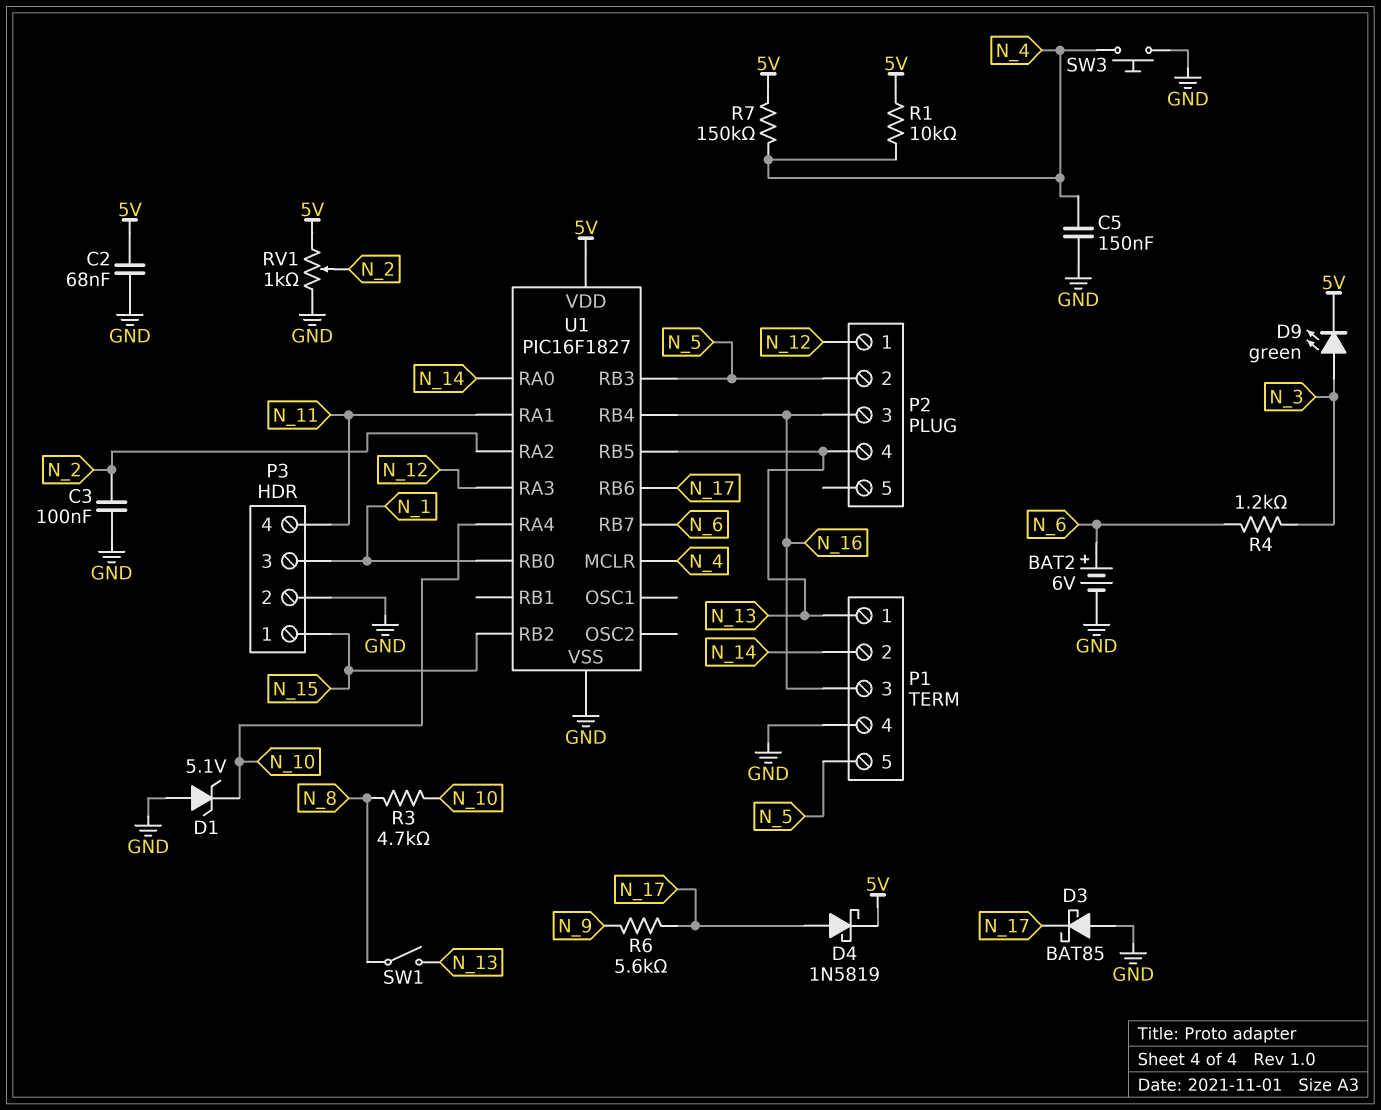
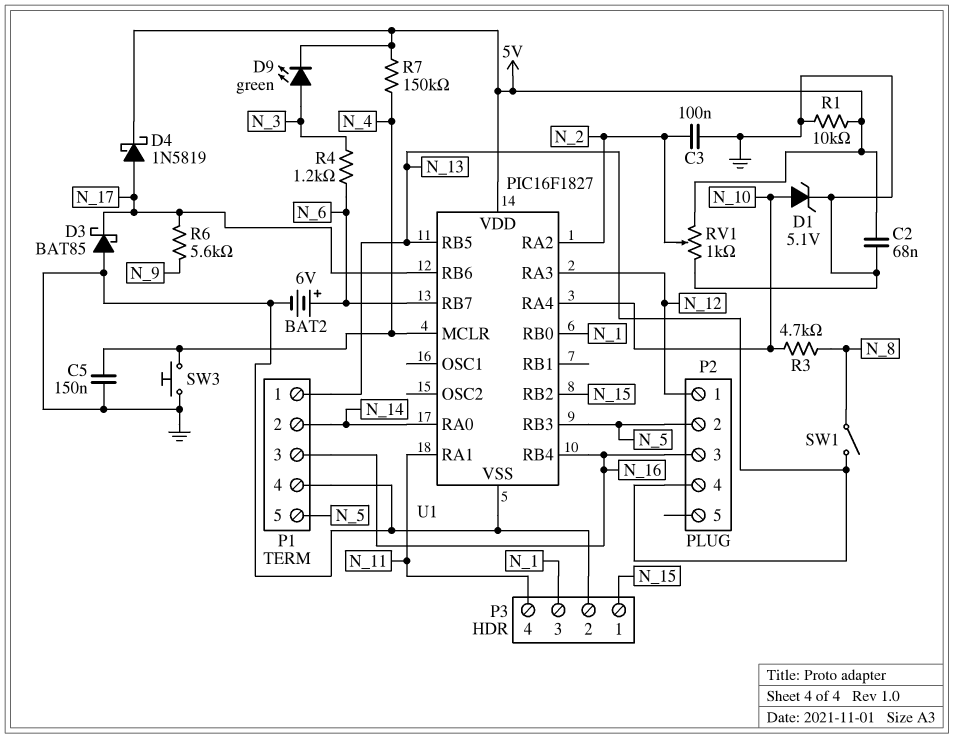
D1: zener 5.1V (A GND, K N_10) -> zener 5.1V (A N_10, K GND)
R1: 10k (5V, N_4) -> 10k (5V, GND)

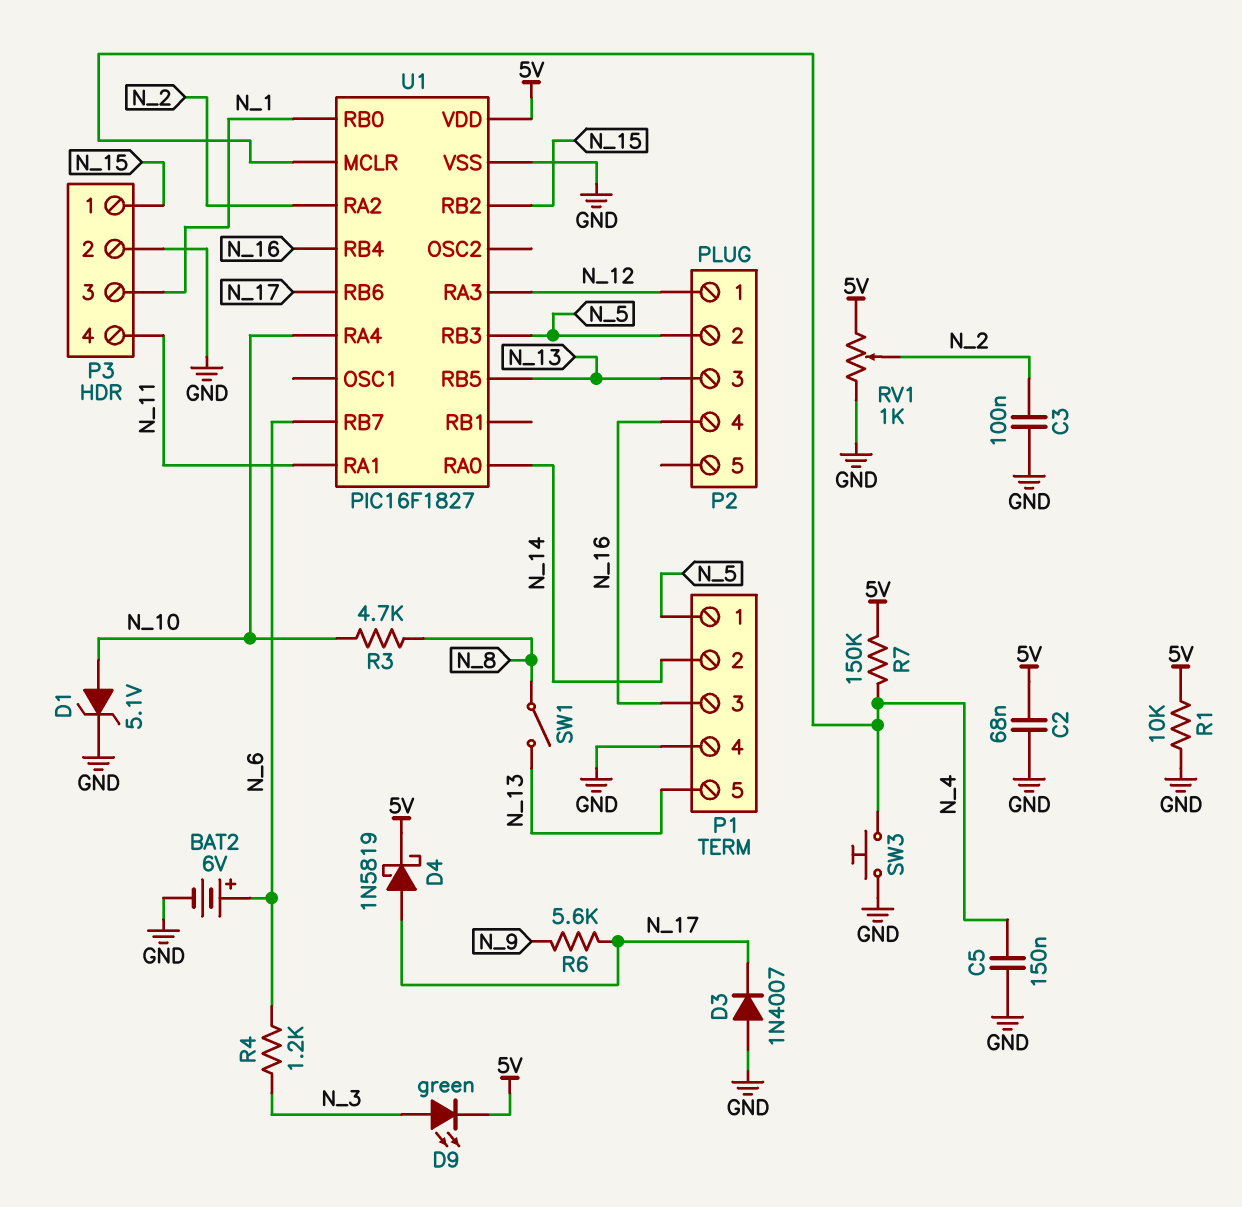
D3: schottky BAT85 (A GND, K N_17) -> diode 1N4007 (A GND, K N_17)
P1 pin 1: N_13 -> N_5
P1 pin 5: N_5 -> N_13
P2 pin 3: N_16 -> N_13
P2 pin 4: N_13 -> N_16

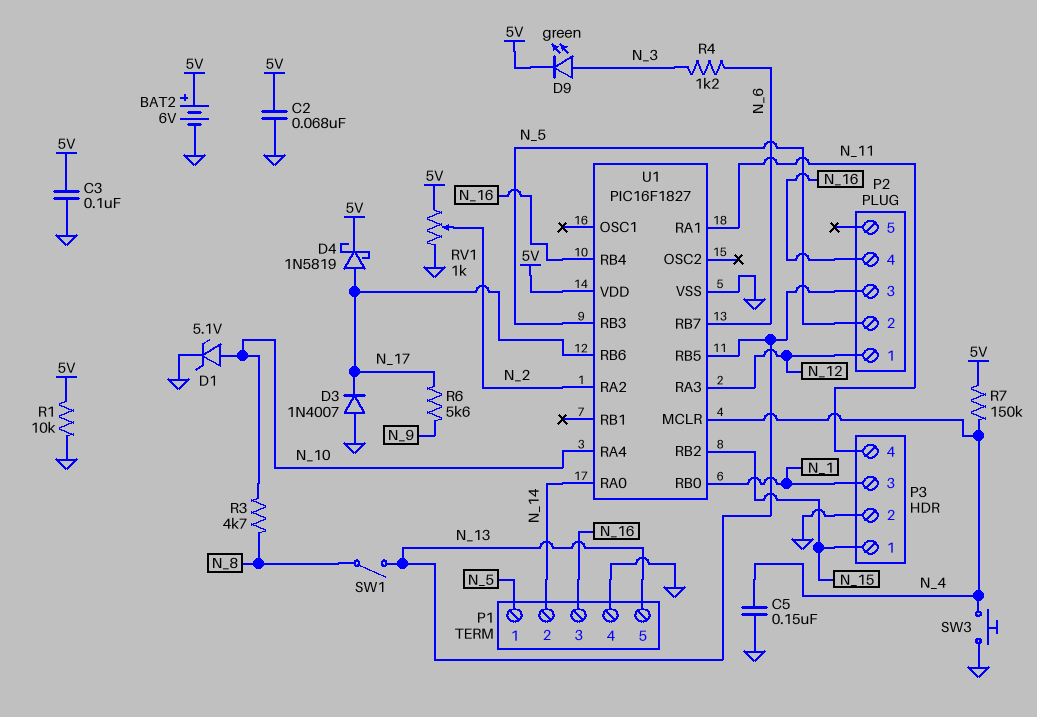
BAT2: 6V (plus N_6, minus GND) -> 6V (plus 5V, minus GND)
C3: 100nF (GND, N_2) -> 100nF (5V, GND)

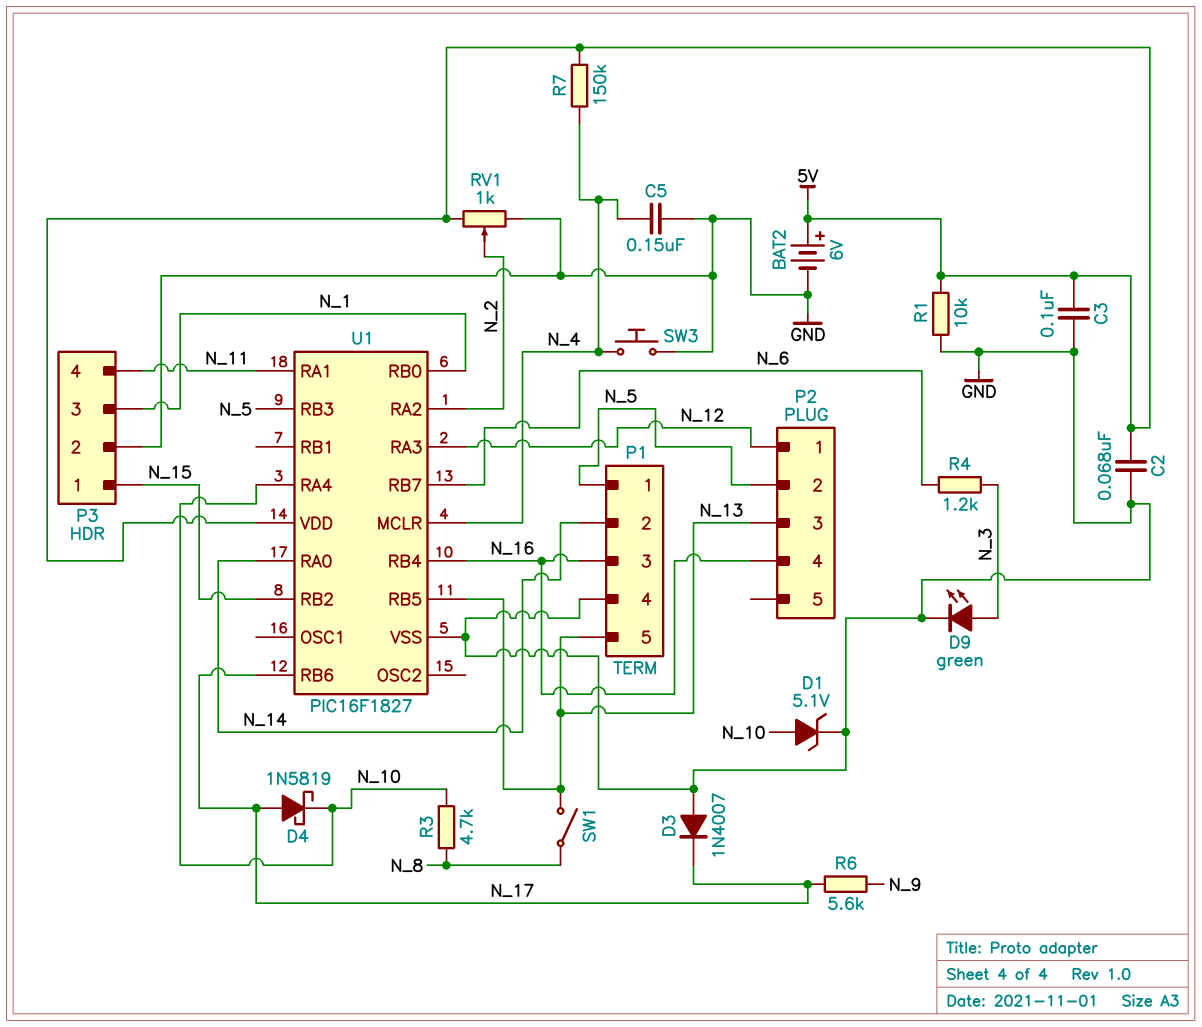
D4: schottky 1N5819 (A N_17, K 5V) -> schottky 1N5819 (A N_17, K N_10)
D9: LED green (A N_3, K 5V) -> LED green (A N_3, K GND)

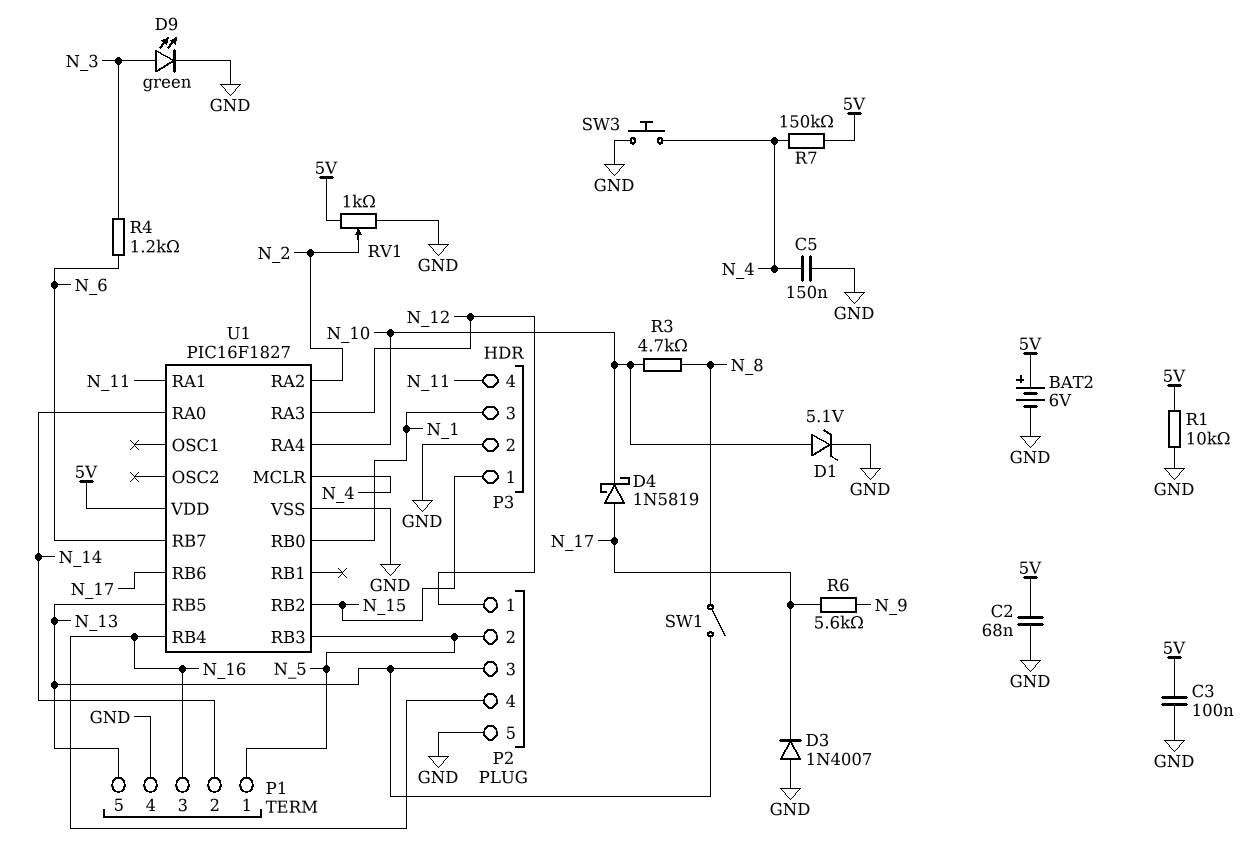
P2 pin 5: none -> GND

